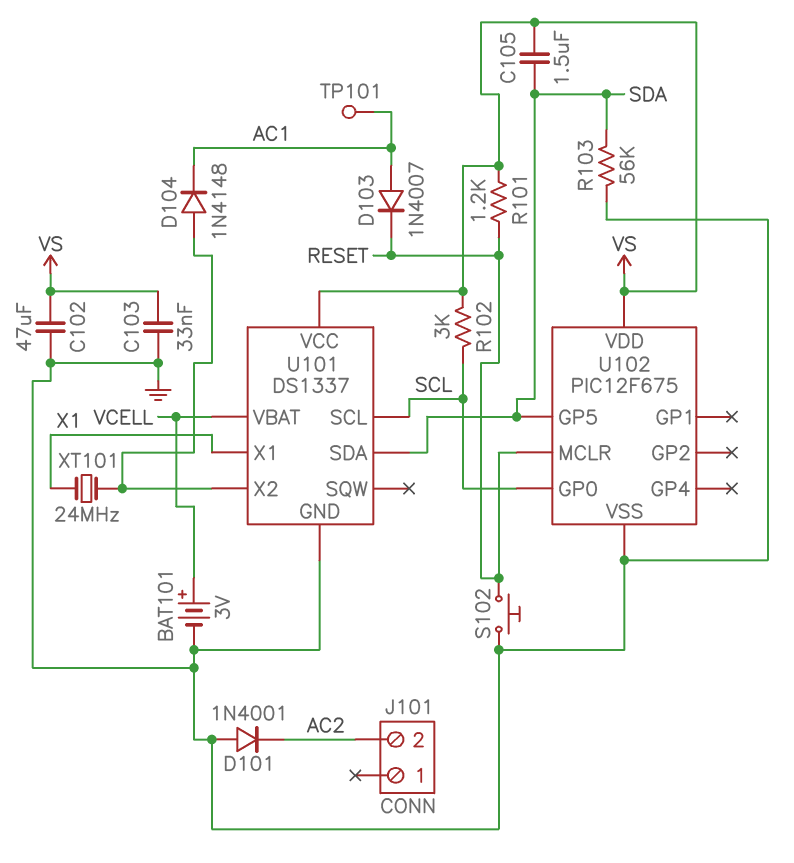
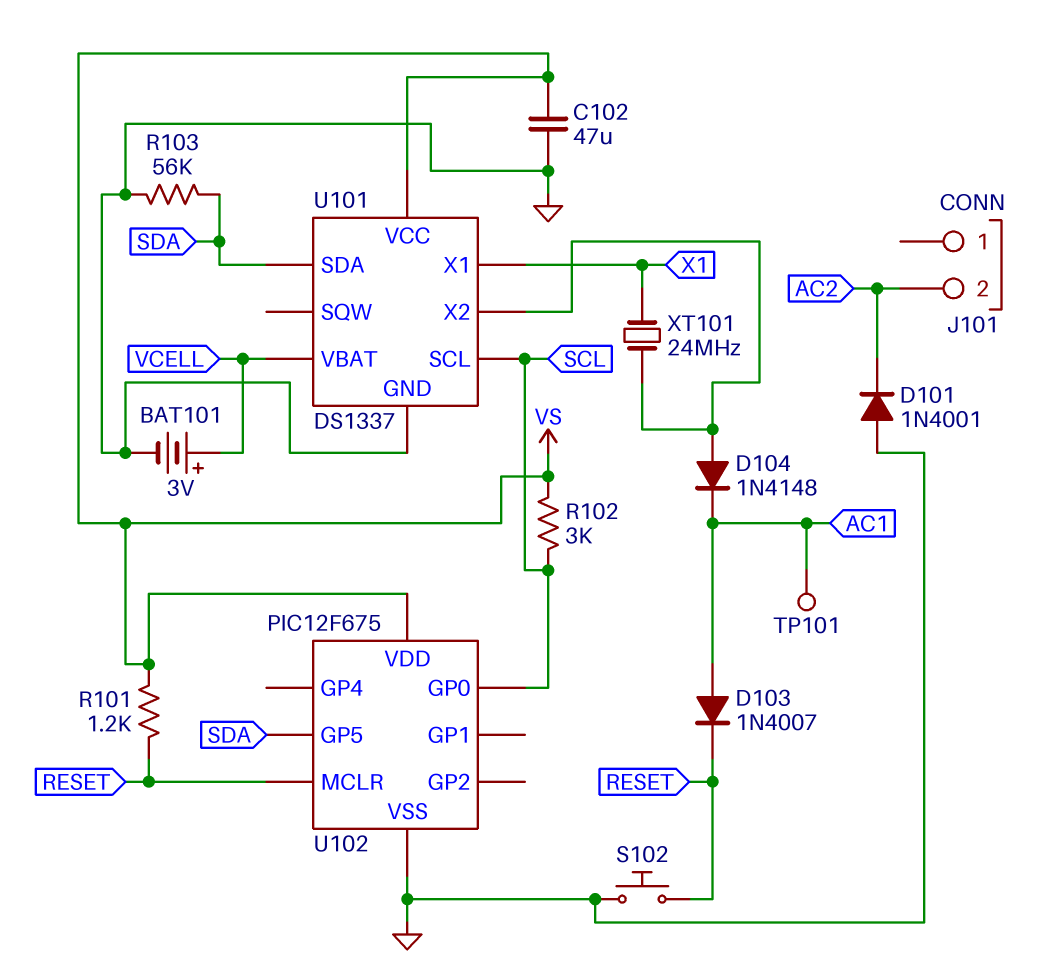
C103: 33nF (GND, VS) -> none
C105: 1.5uF (SDA, VS) -> none

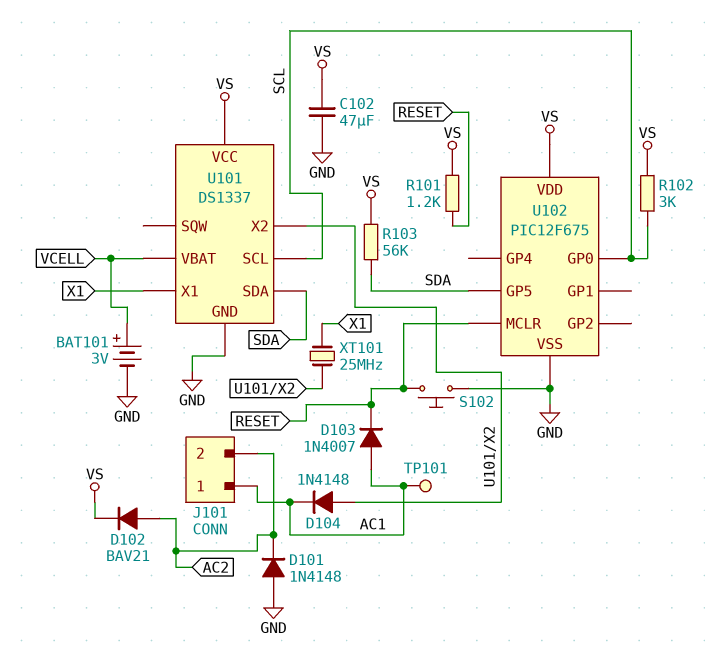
D101: diode 1N4001 (A GND, K AC2) -> diode 1N4148 (A GND, K AC2)
D102: none -> diode BAV21 (A AC2, K VS)
J101 pin 1: none -> AC1
R103: 56k (GND, SDA) -> 56k (SDA, VS)
XT101: 24MHz (U101/X2, X1) -> 25MHz (U101/X2, X1)

